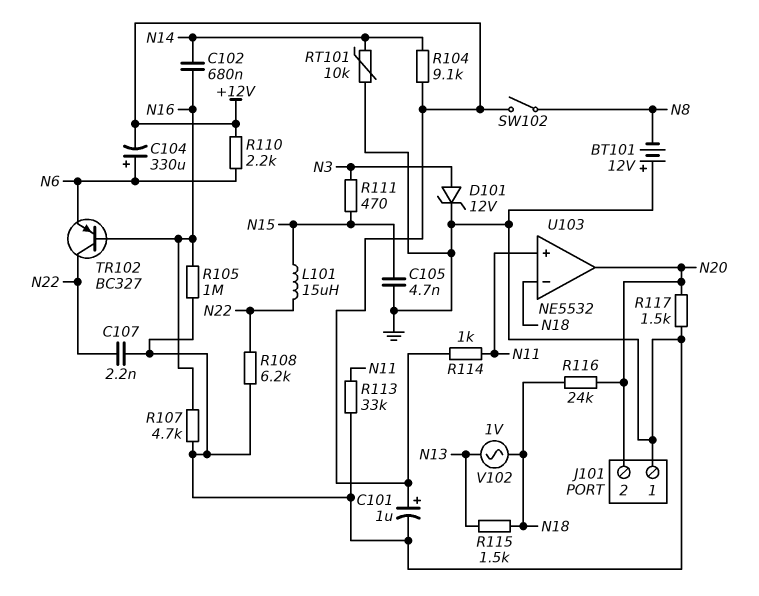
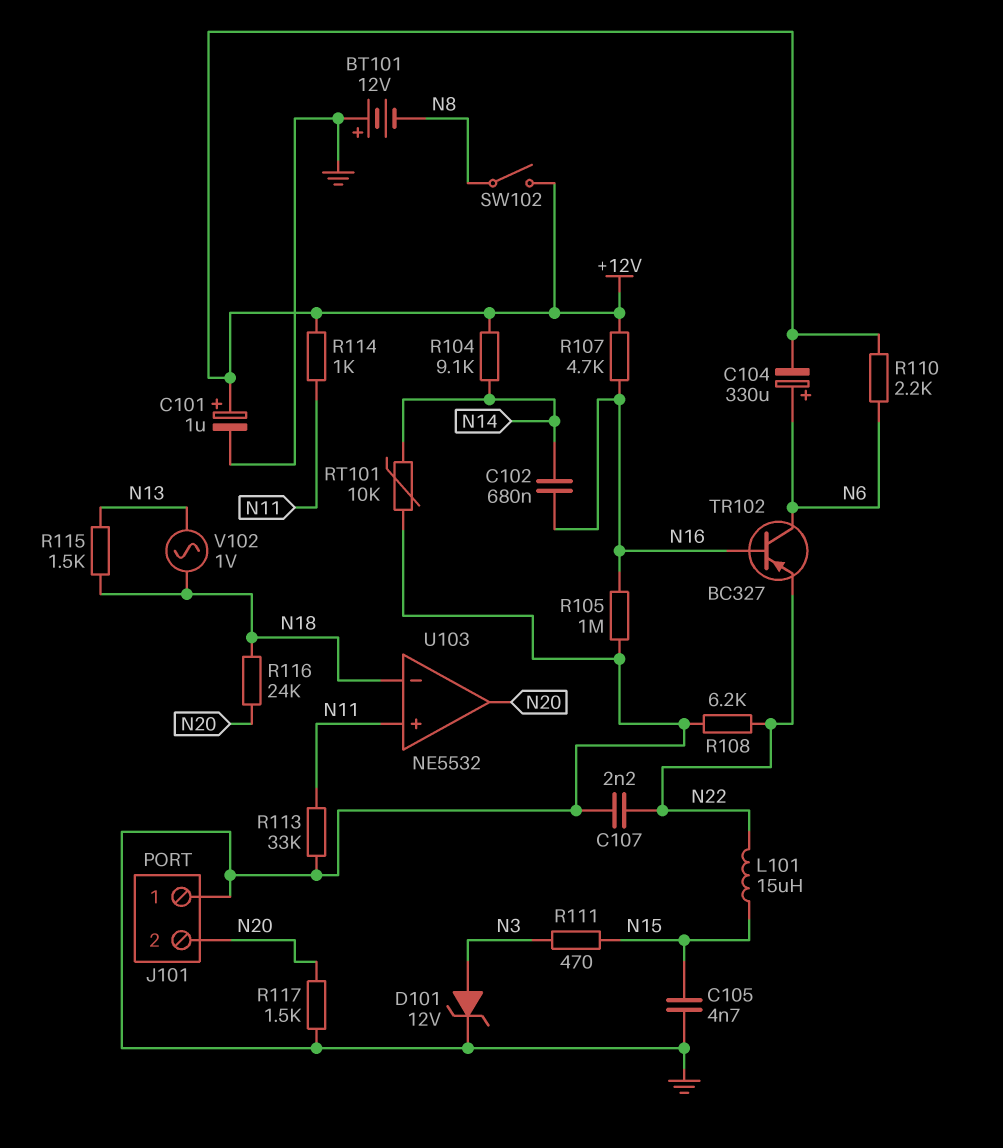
R107: 4.7k (GND, N16) -> 4.7k (+12V, N16)
TR102: PNP BC327 (B N16, C N22, E N6) -> PNP BC327 (B N16, C N6, E N22)

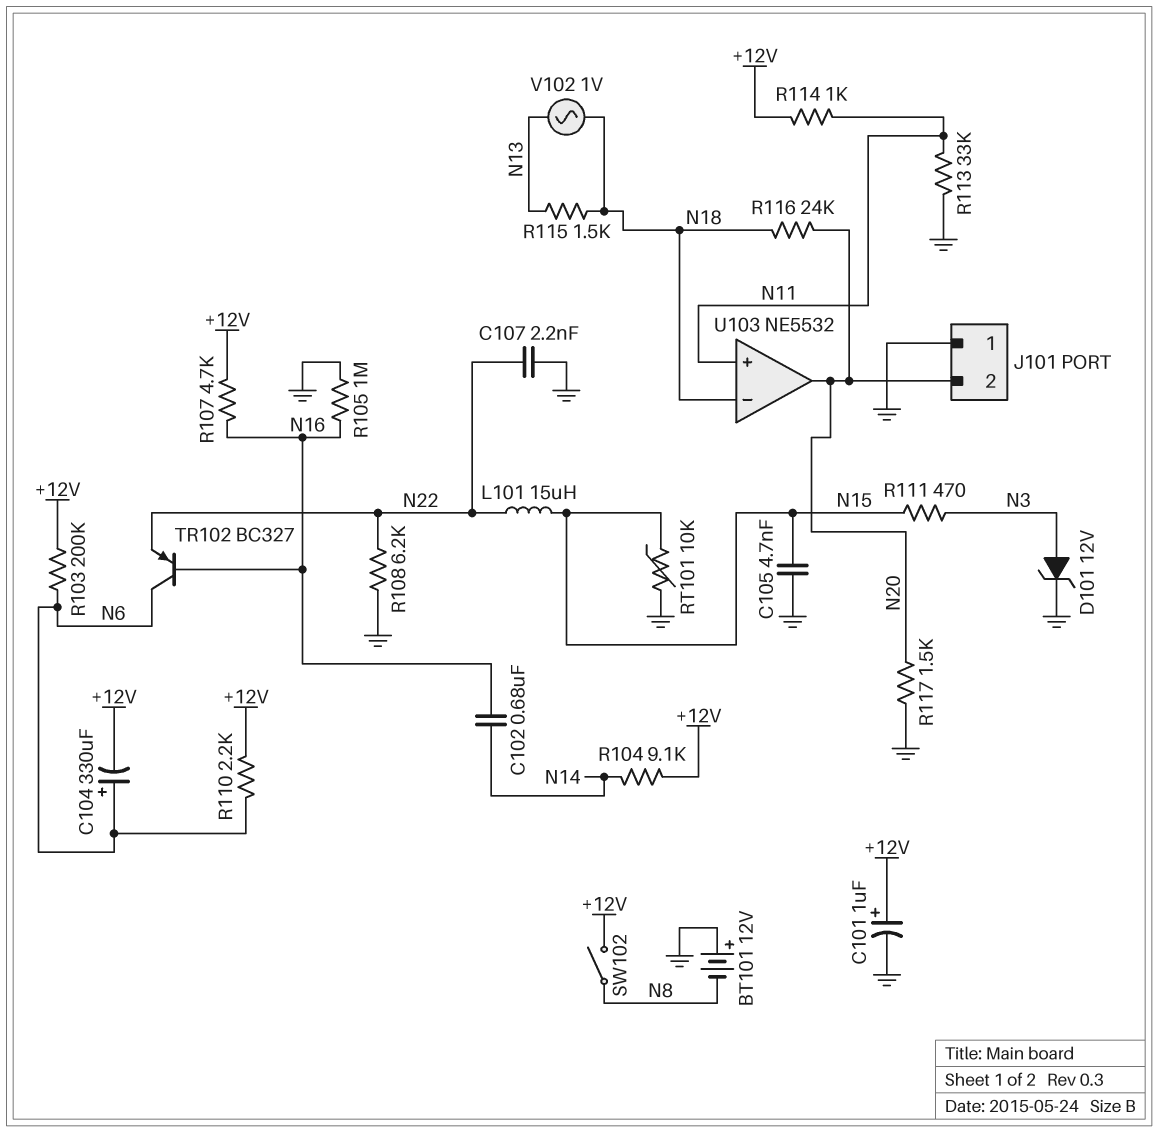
R103: none -> 200k (+12V, N6)
RT101: 10k (GND, N14) -> 10k (GND, N15)

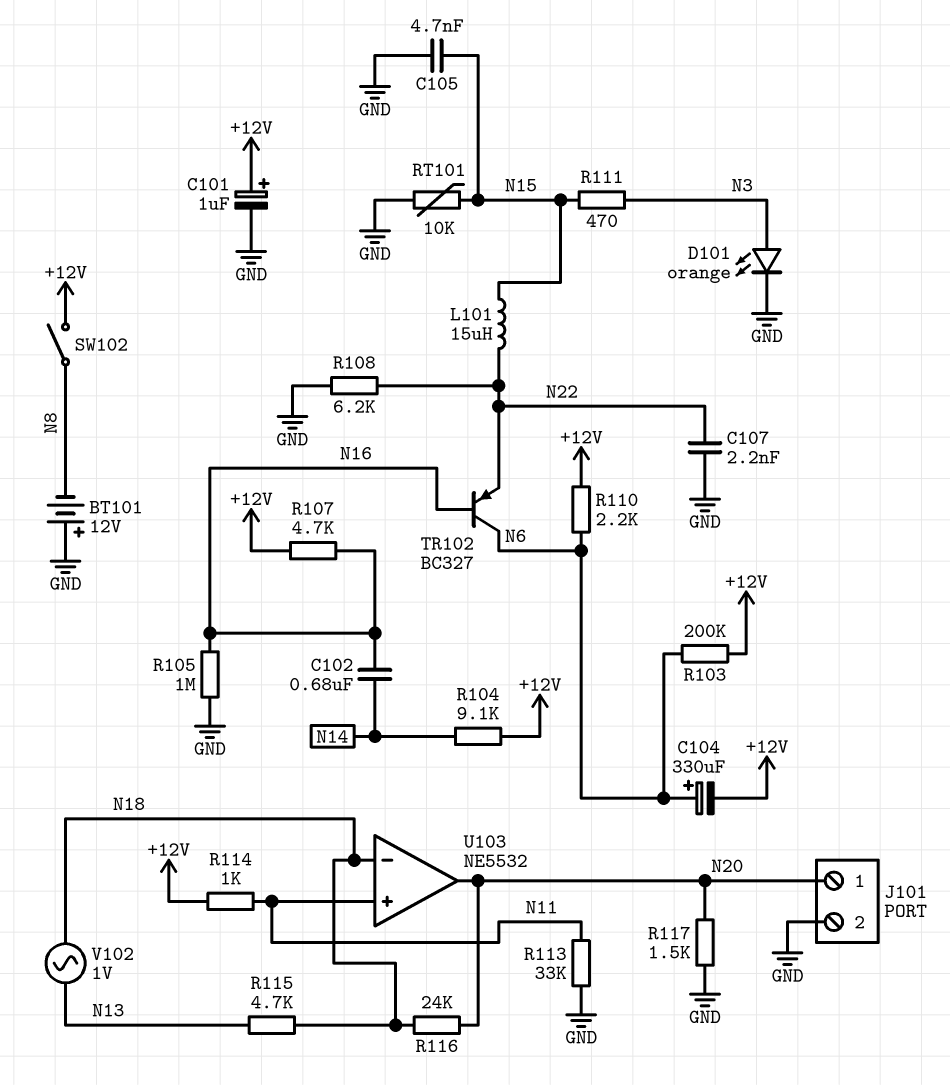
D101: zener 12V (A N3, K GND) -> LED orange (A N3, K GND)
J101 pin 1: GND -> N20
J101 pin 2: N20 -> GND
R115: 1.5k (N13, N18) -> 4.7k (N13, N18)

